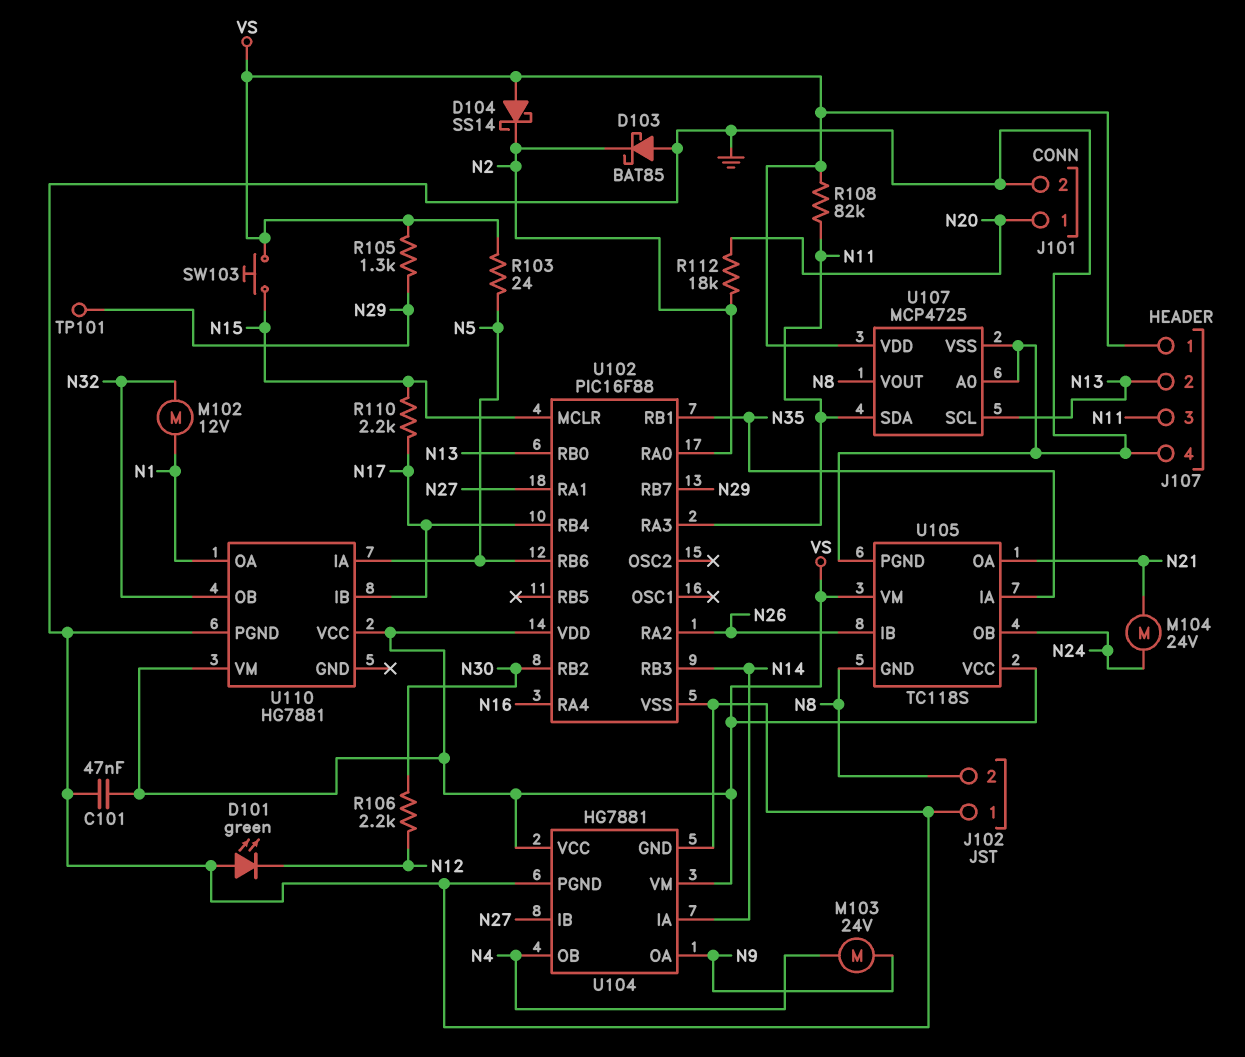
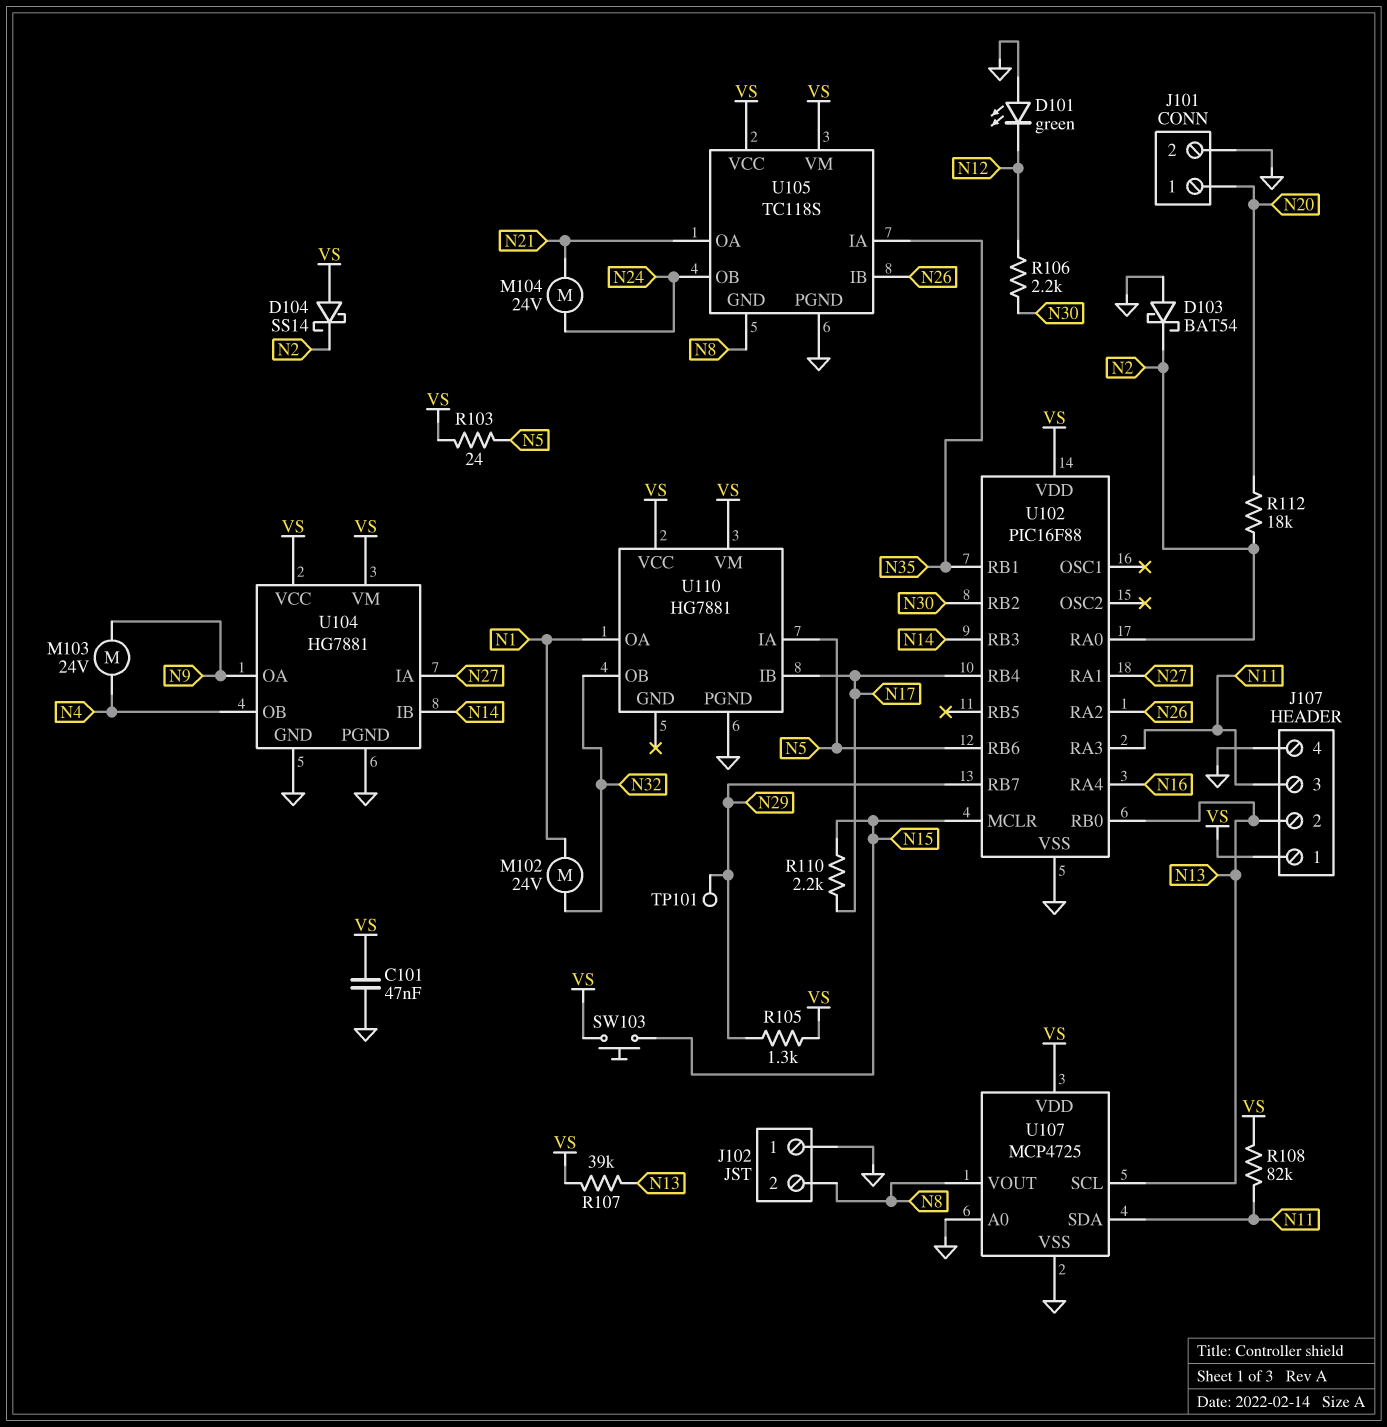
D103: schottky BAT85 (A GND, K N2) -> schottky BAT54 (A GND, K N2)
M102: motor 12V (N1, N32) -> motor 24V (N1, N32)
R107: none -> 39k (N13, VS)
U104 pin IA: N14 -> N27
U104 pin IB: N27 -> N14

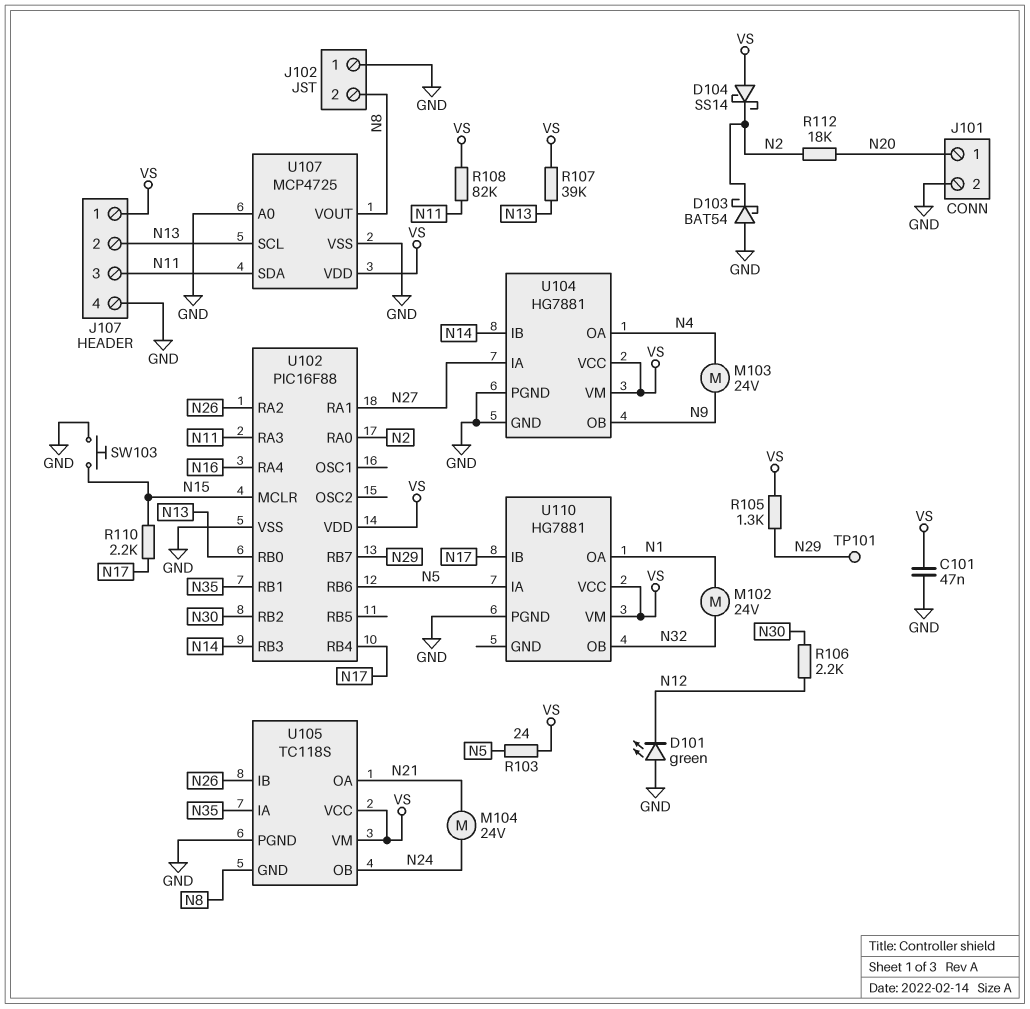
SW103: button (N15, VS) -> button (GND, N15)
U104 pin OA: N9 -> N4
U104 pin OB: N4 -> N9

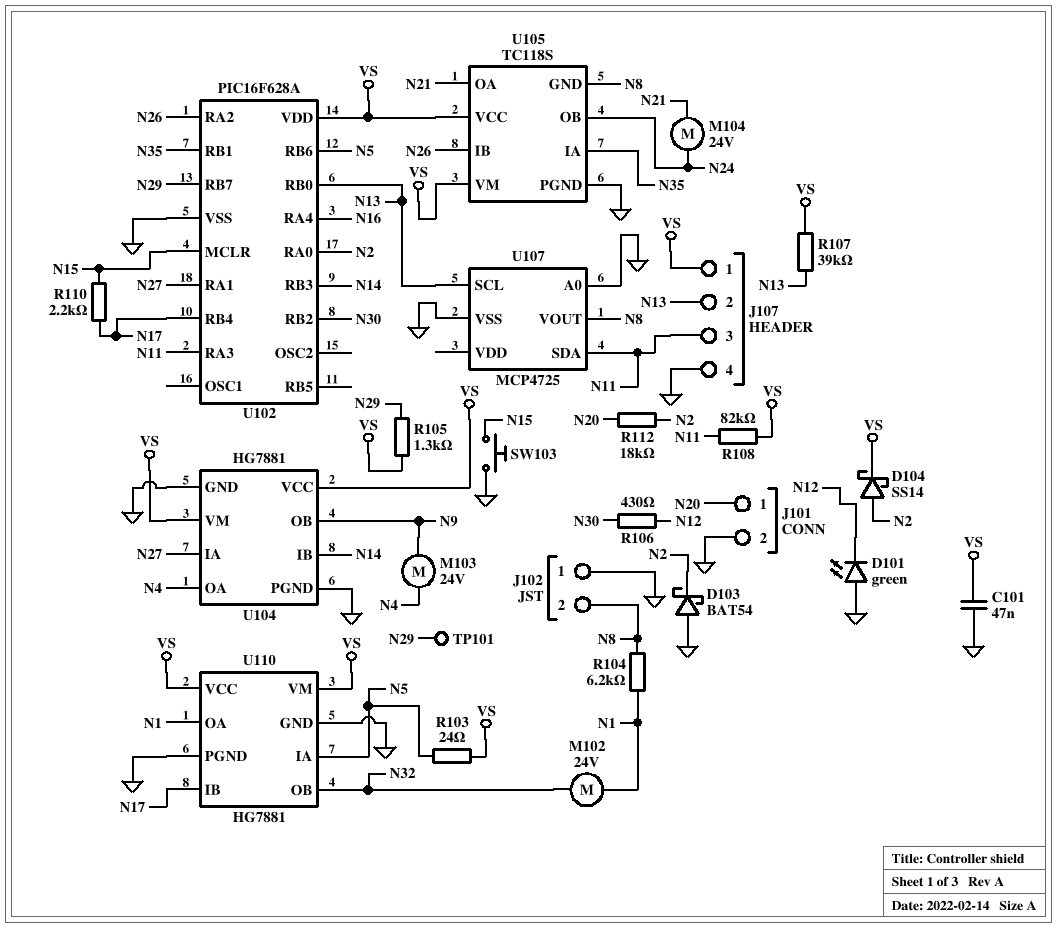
D104: schottky SS14 (A VS, K N2) -> schottky SS14 (A N2, K VS)
R104: none -> 6.2k (N1, N8)
R106: 2.2k (N12, N30) -> 430 (N12, N30)
U102: PIC16F88 -> PIC16F628A
U107 pin VDD: VS -> none
U110 pin GND: none -> GND

